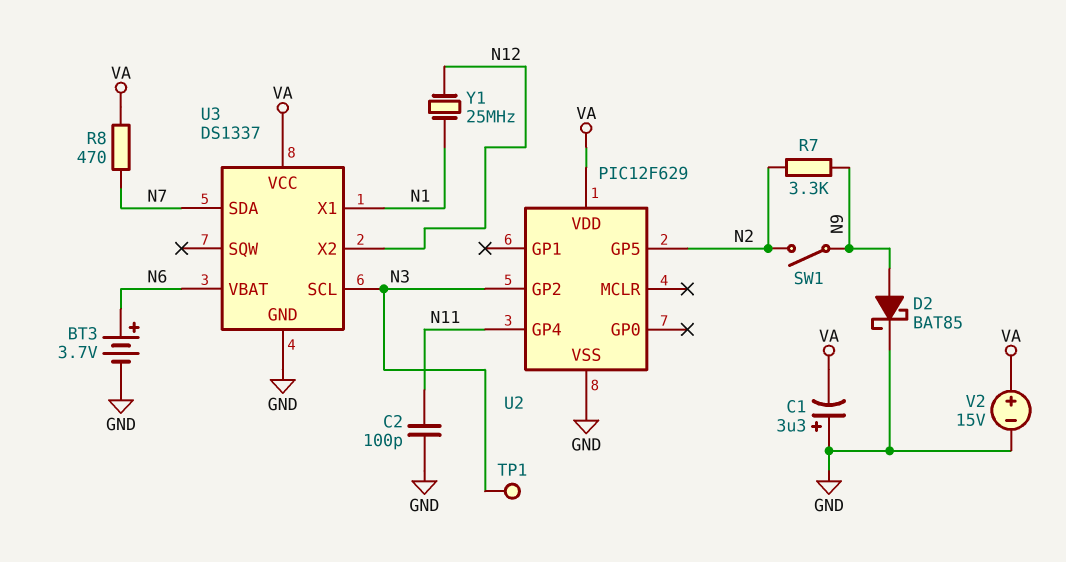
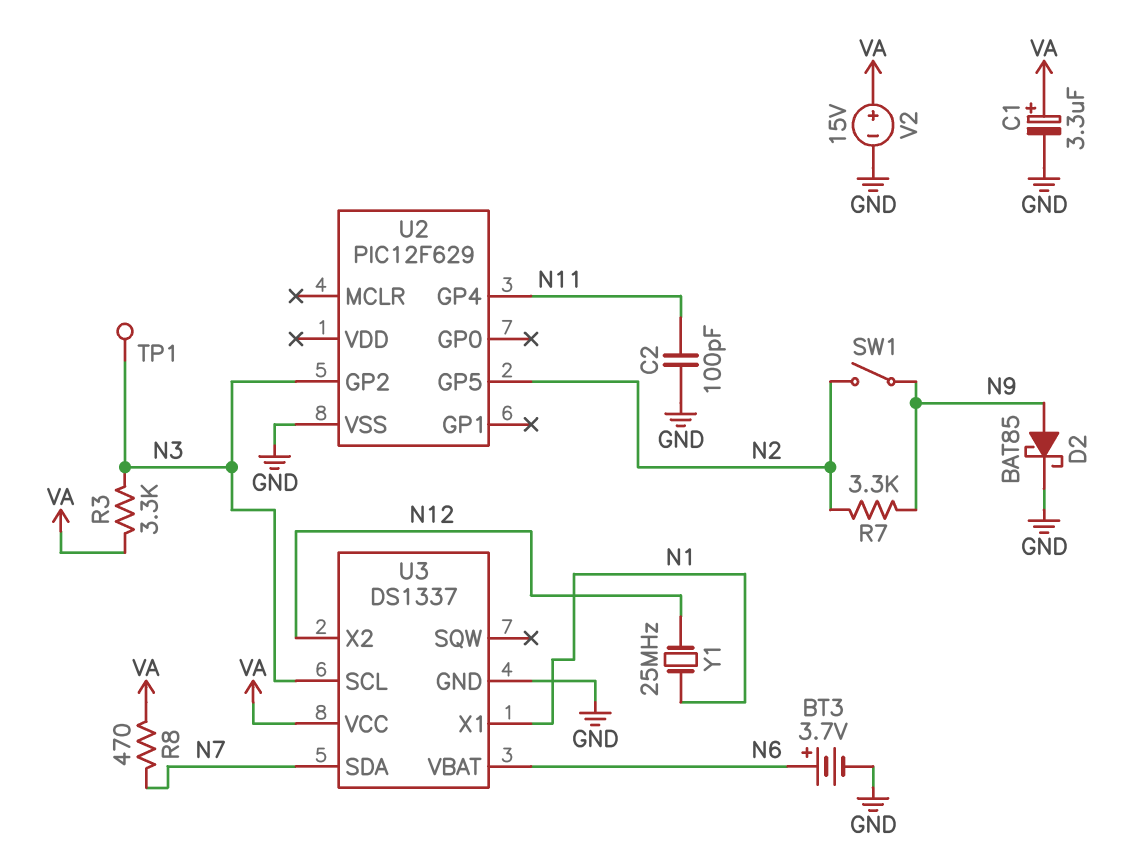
C1: 3.3uF (plus GND, minus VA) -> 3.3uF (plus VA, minus GND)
R3: none -> 3.3k (N3, VA)
U2 pin VDD: VA -> none

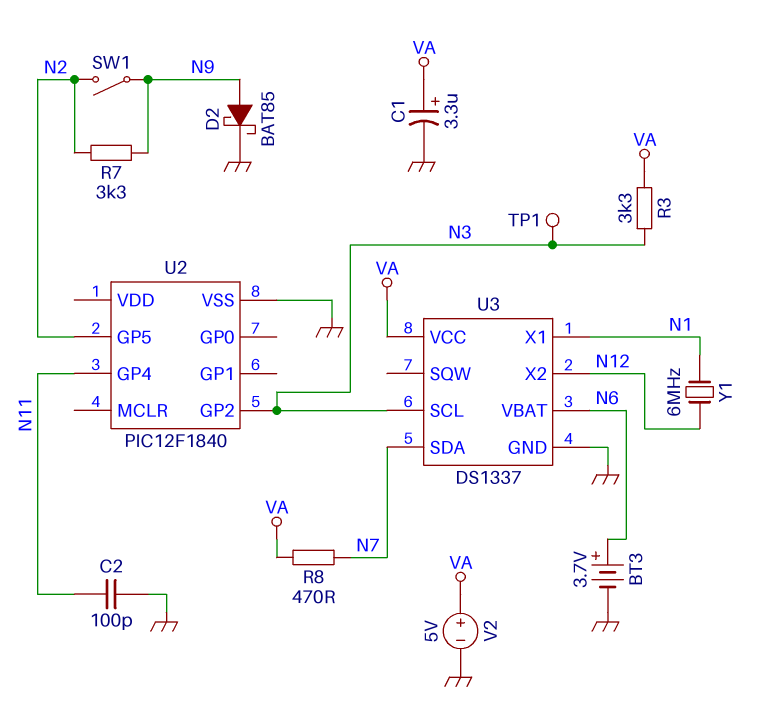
U2: PIC12F629 -> PIC12F1840
V2: 15V (plus VA, minus GND) -> 5V (plus VA, minus GND)
Y1: 25MHz (N1, N12) -> 6MHz (N1, N12)

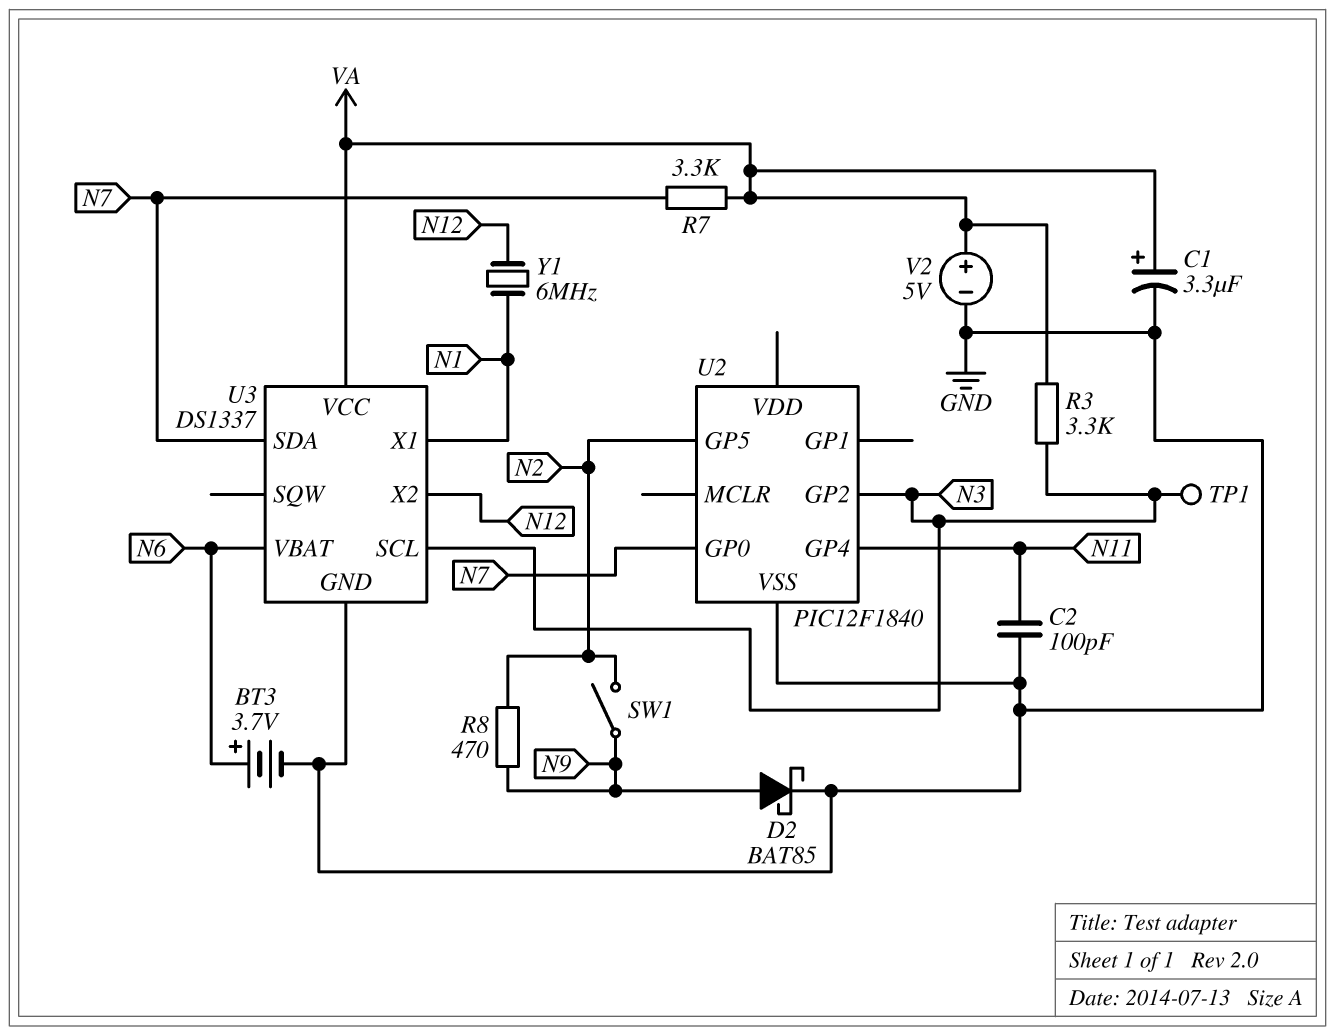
R7: 3.3k (N2, N9) -> 3.3k (N7, VA)
R8: 470 (N7, VA) -> 470 (N2, N9)
U2 pin GP0: none -> N7

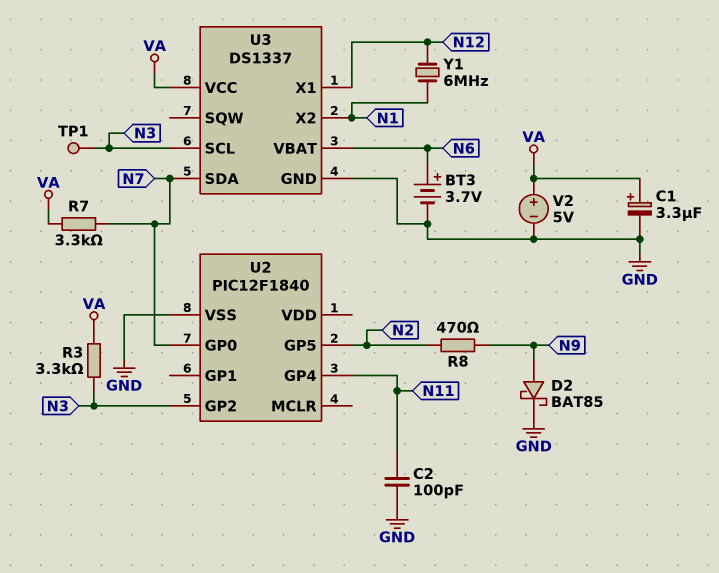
SW1: switch (N2, N9) -> none
U3 pin X1: N1 -> N12
U3 pin X2: N12 -> N1

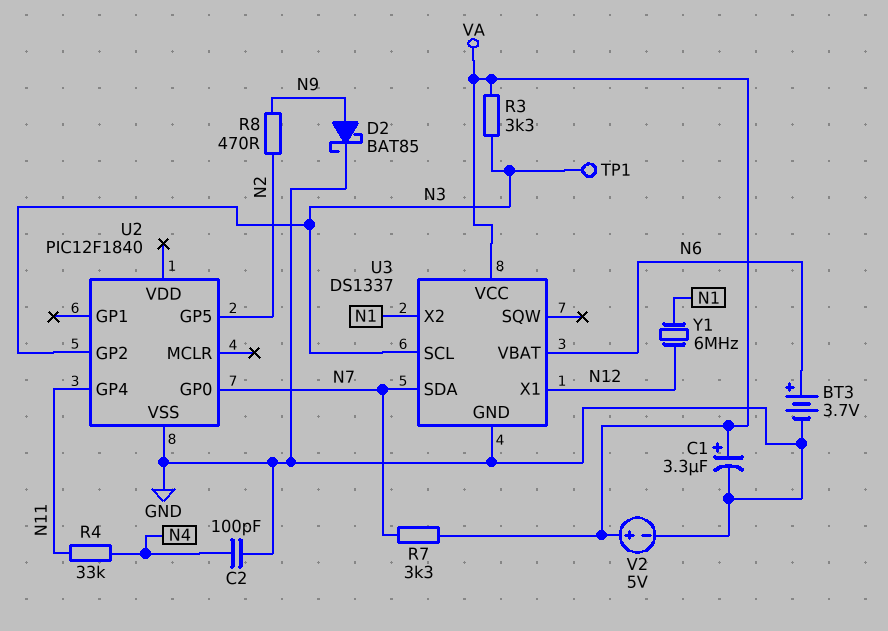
C2: 100pF (GND, N11) -> 100pF (GND, N4)
R4: none -> 33k (N4, N11)

